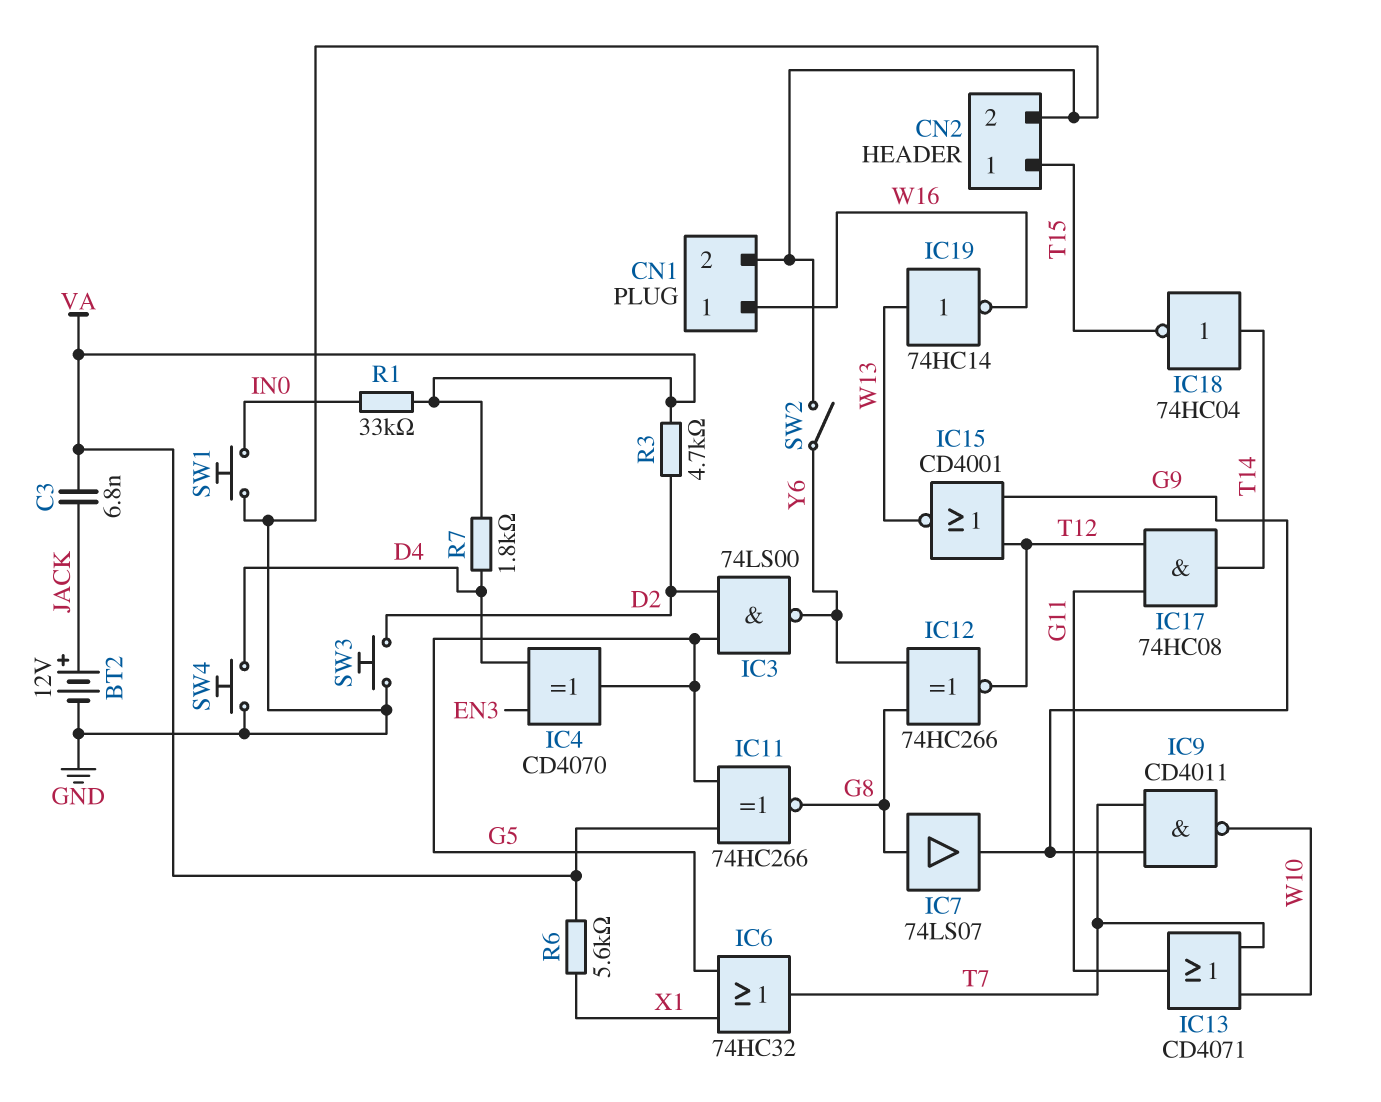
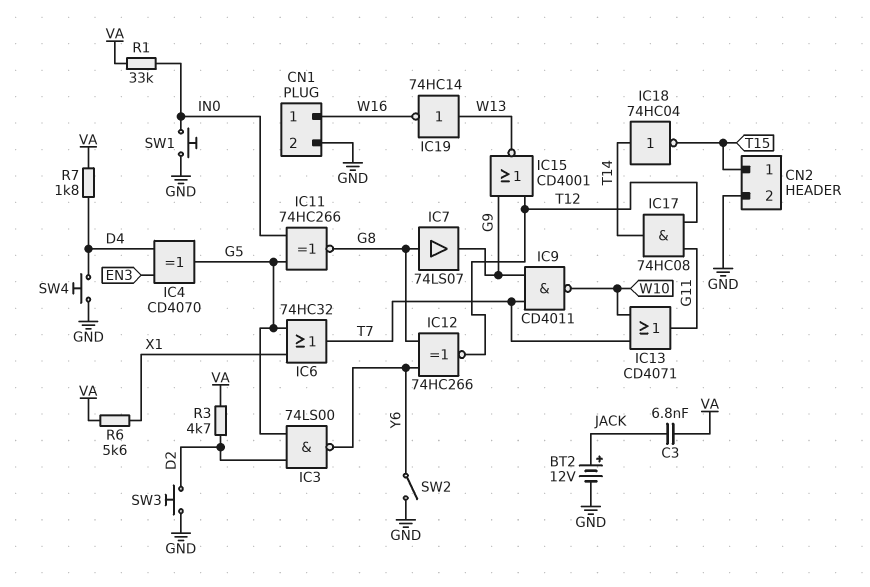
IC11: XNOR 74HC266 (in G5, in VA, out G8) -> XNOR 74HC266 (in G5, in IN0, out G8)

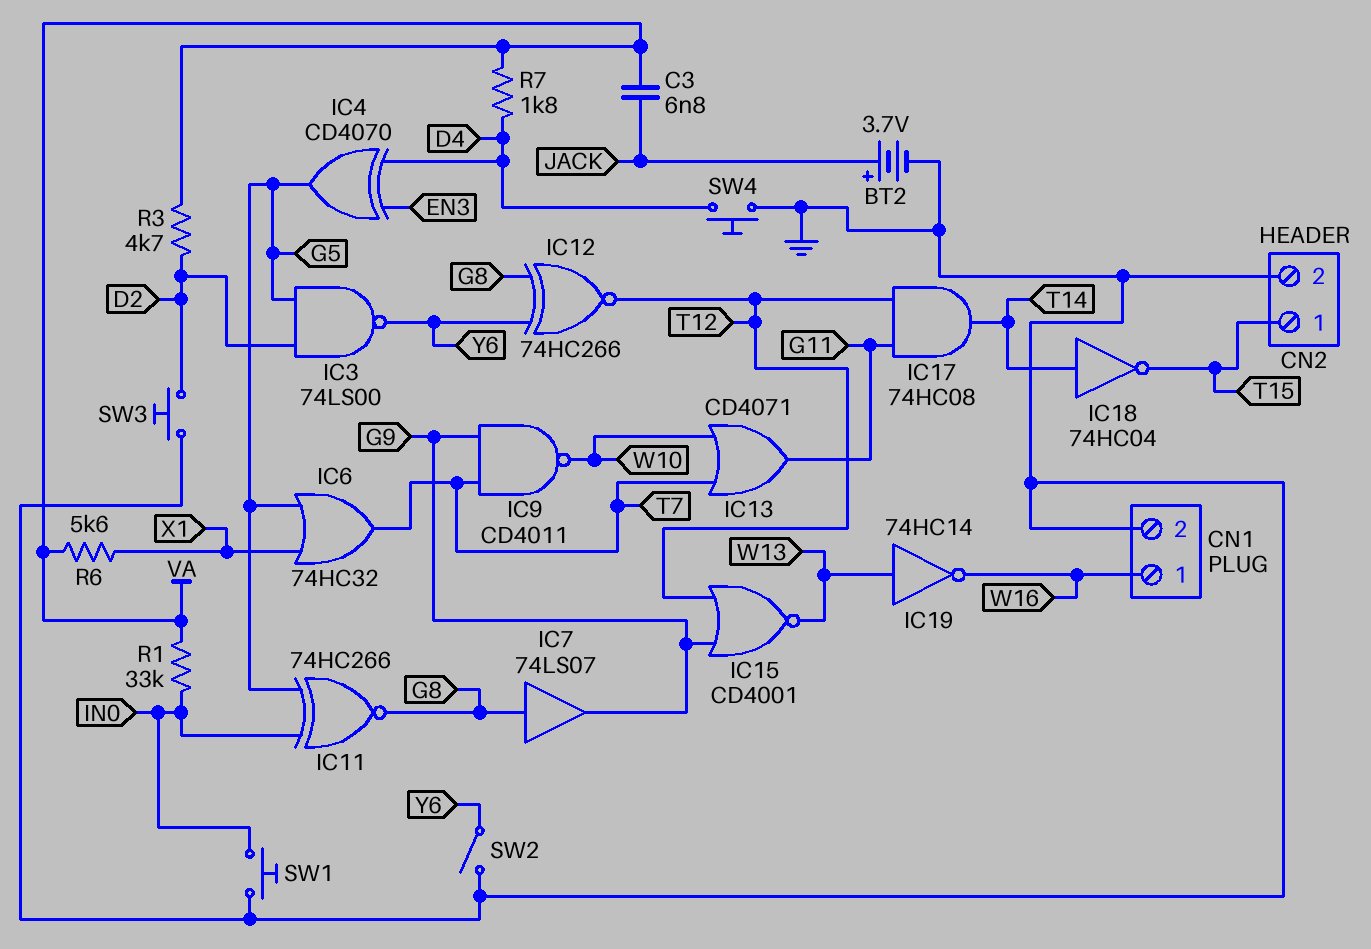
BT2: 12V (plus JACK, minus GND) -> 3.7V (plus JACK, minus GND)

